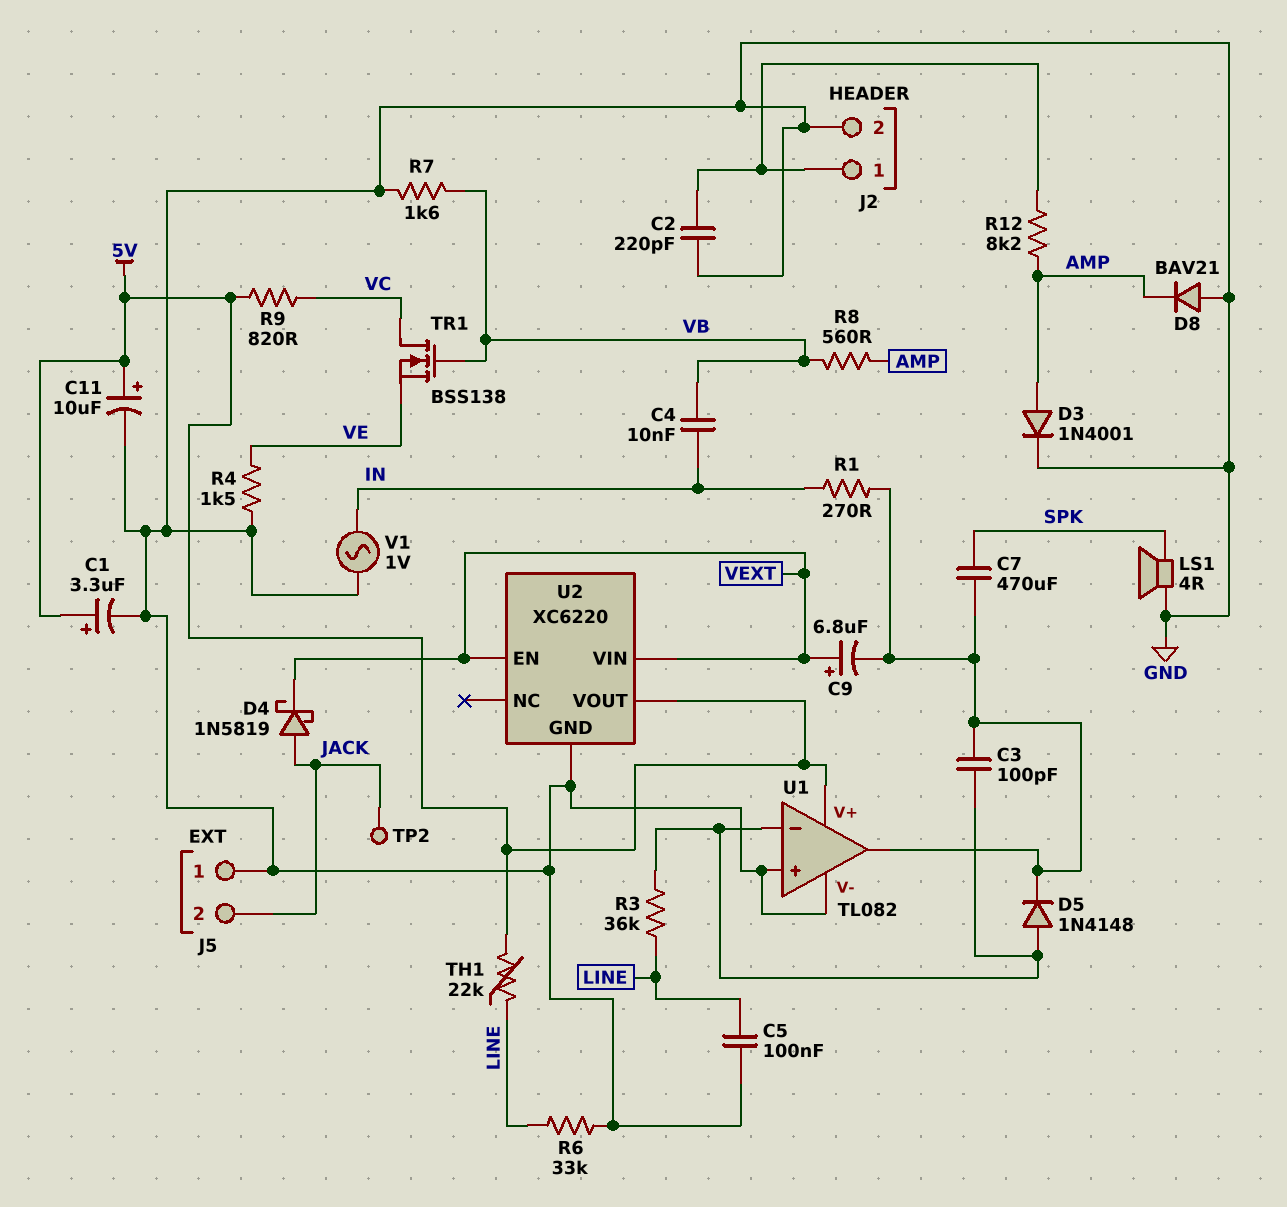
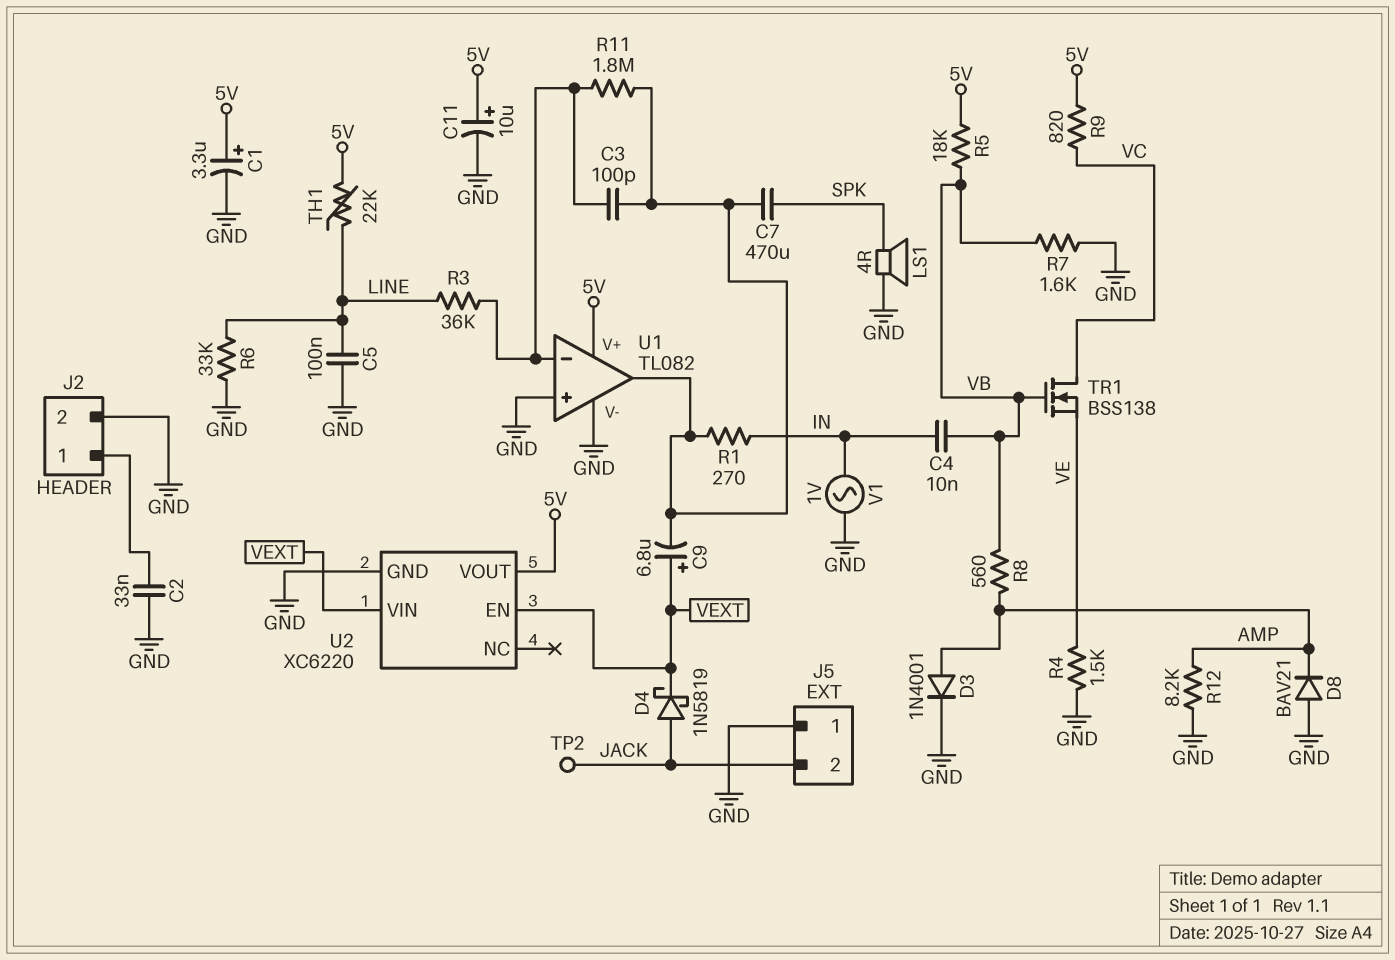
C2: 220pF (GND, J2/1) -> 33nF (GND, J2/1)
D5: diode 1N4148 (A U1/in-, K U1/out) -> none
R5: none -> 18k (5V, VB)
R11: none -> 1.8M (U1/in-, U1/out)
R12: 8.2k (AMP, J2/1) -> 8.2k (AMP, GND)

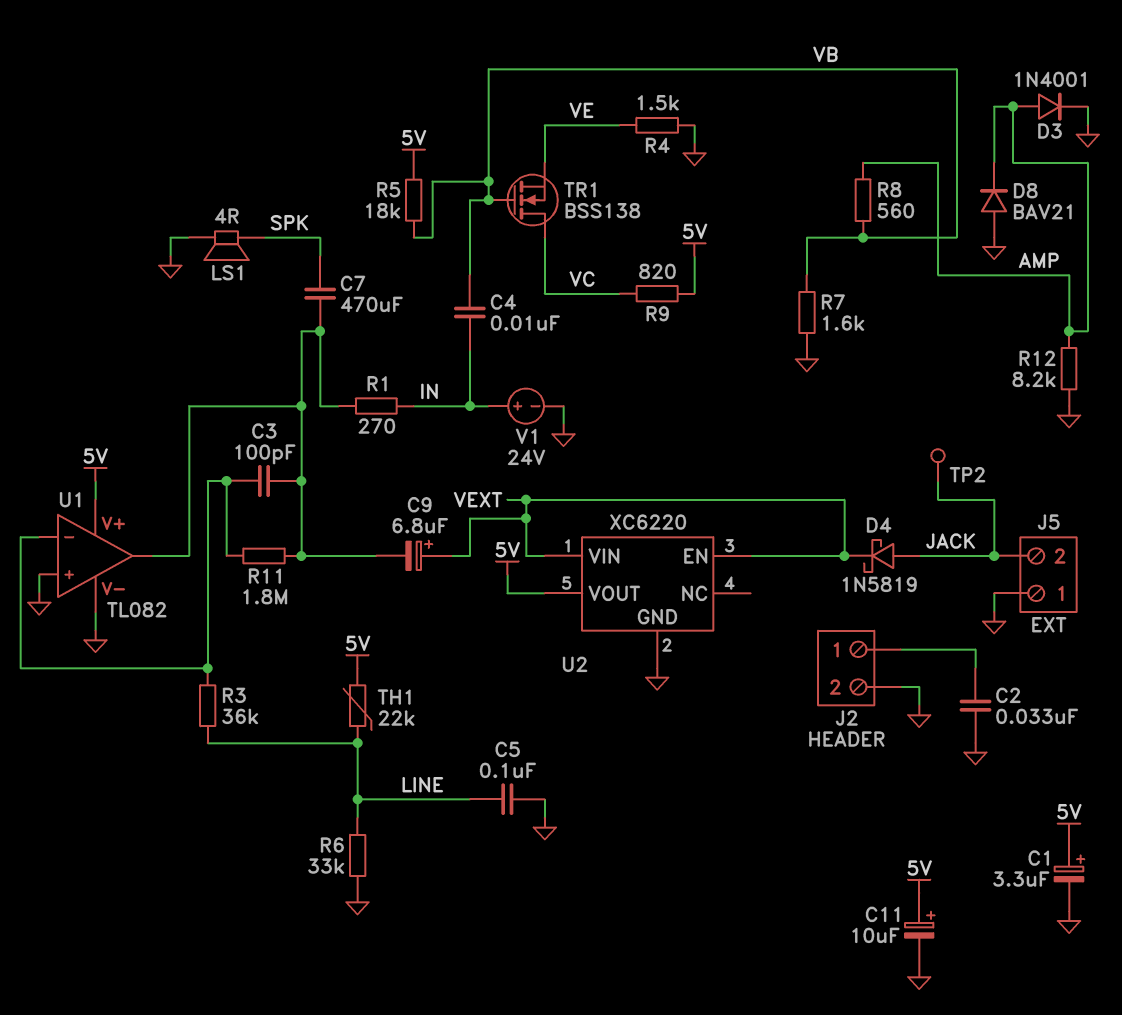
V1: AC 1V (GND, IN) -> 24V (plus IN, minus GND)

